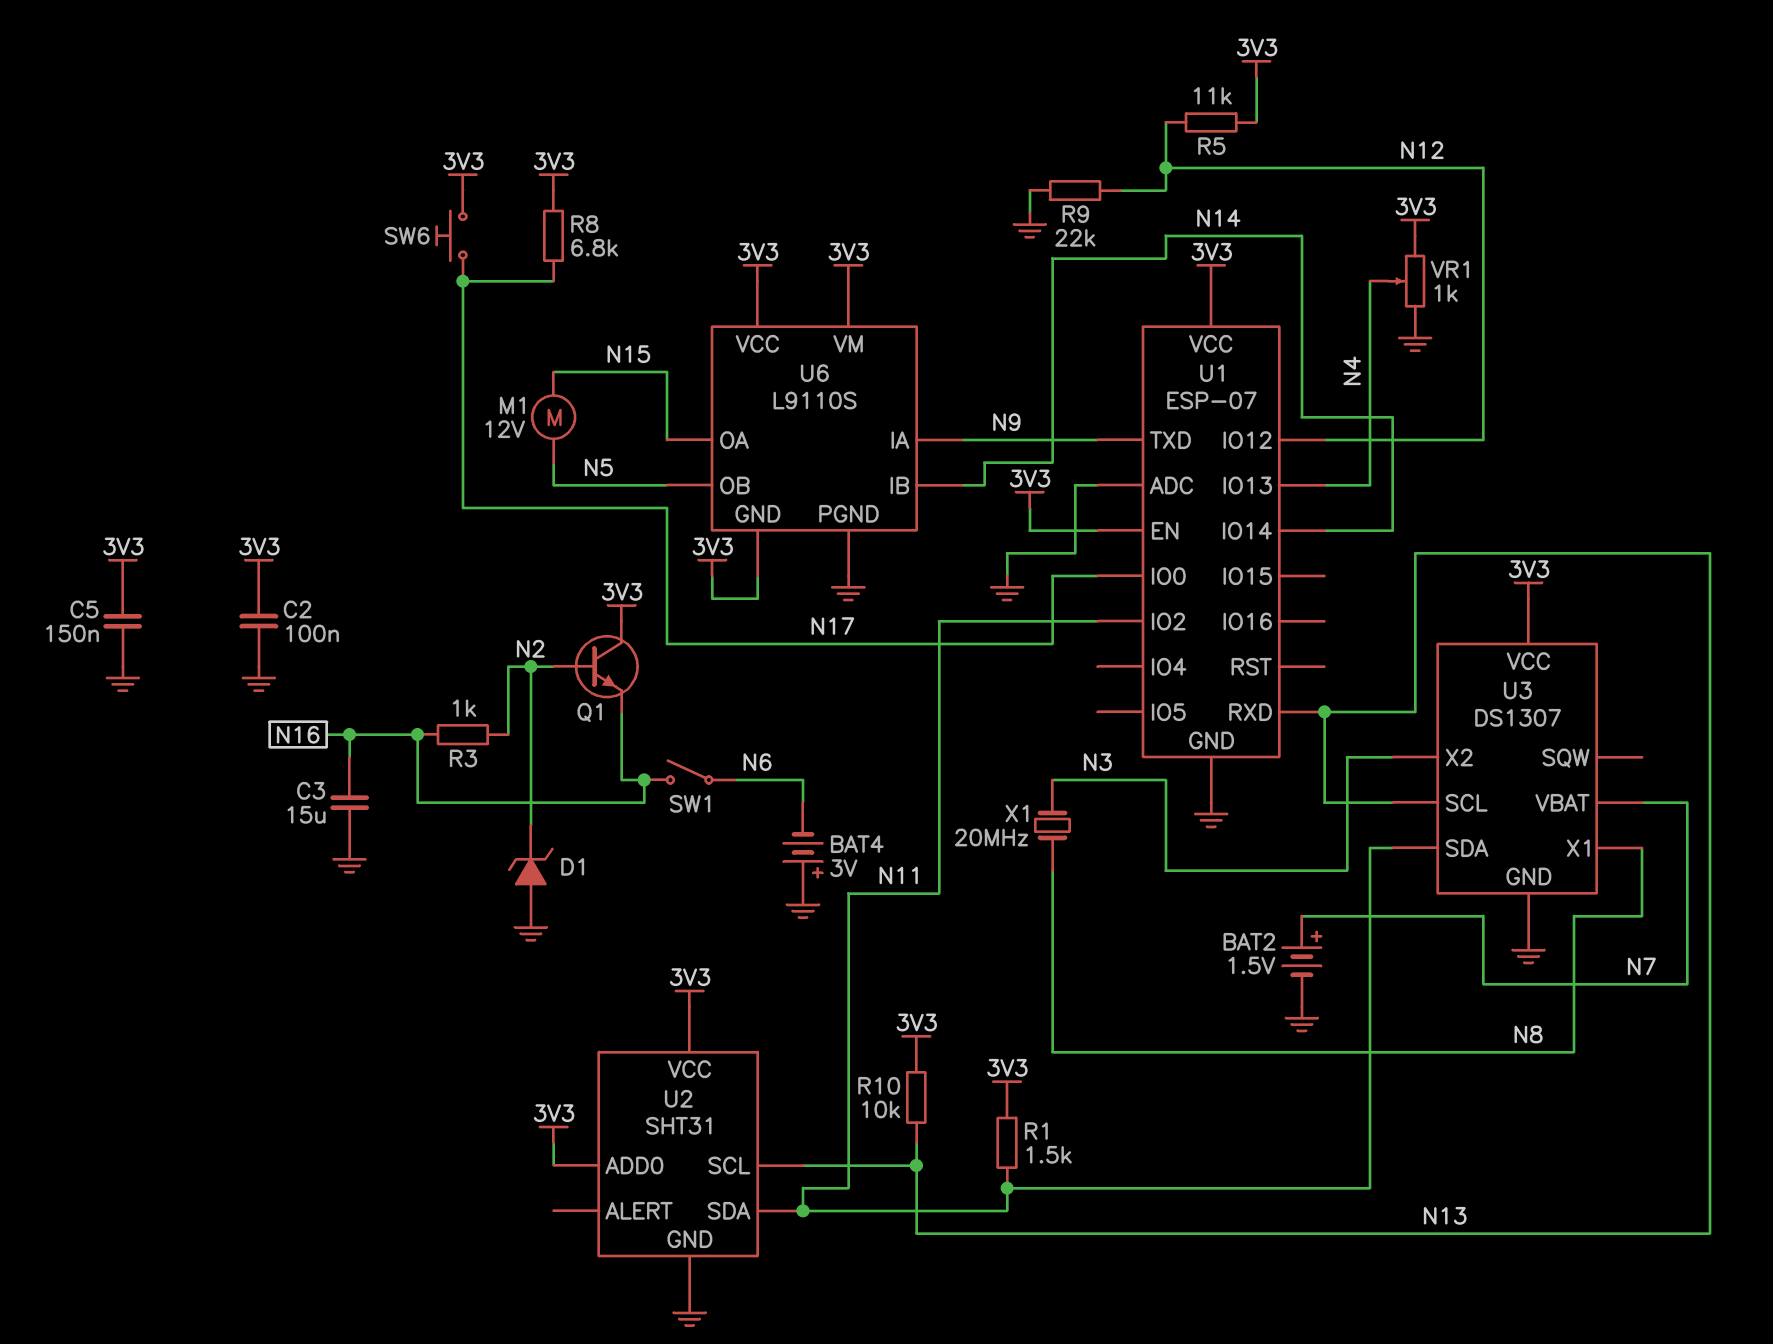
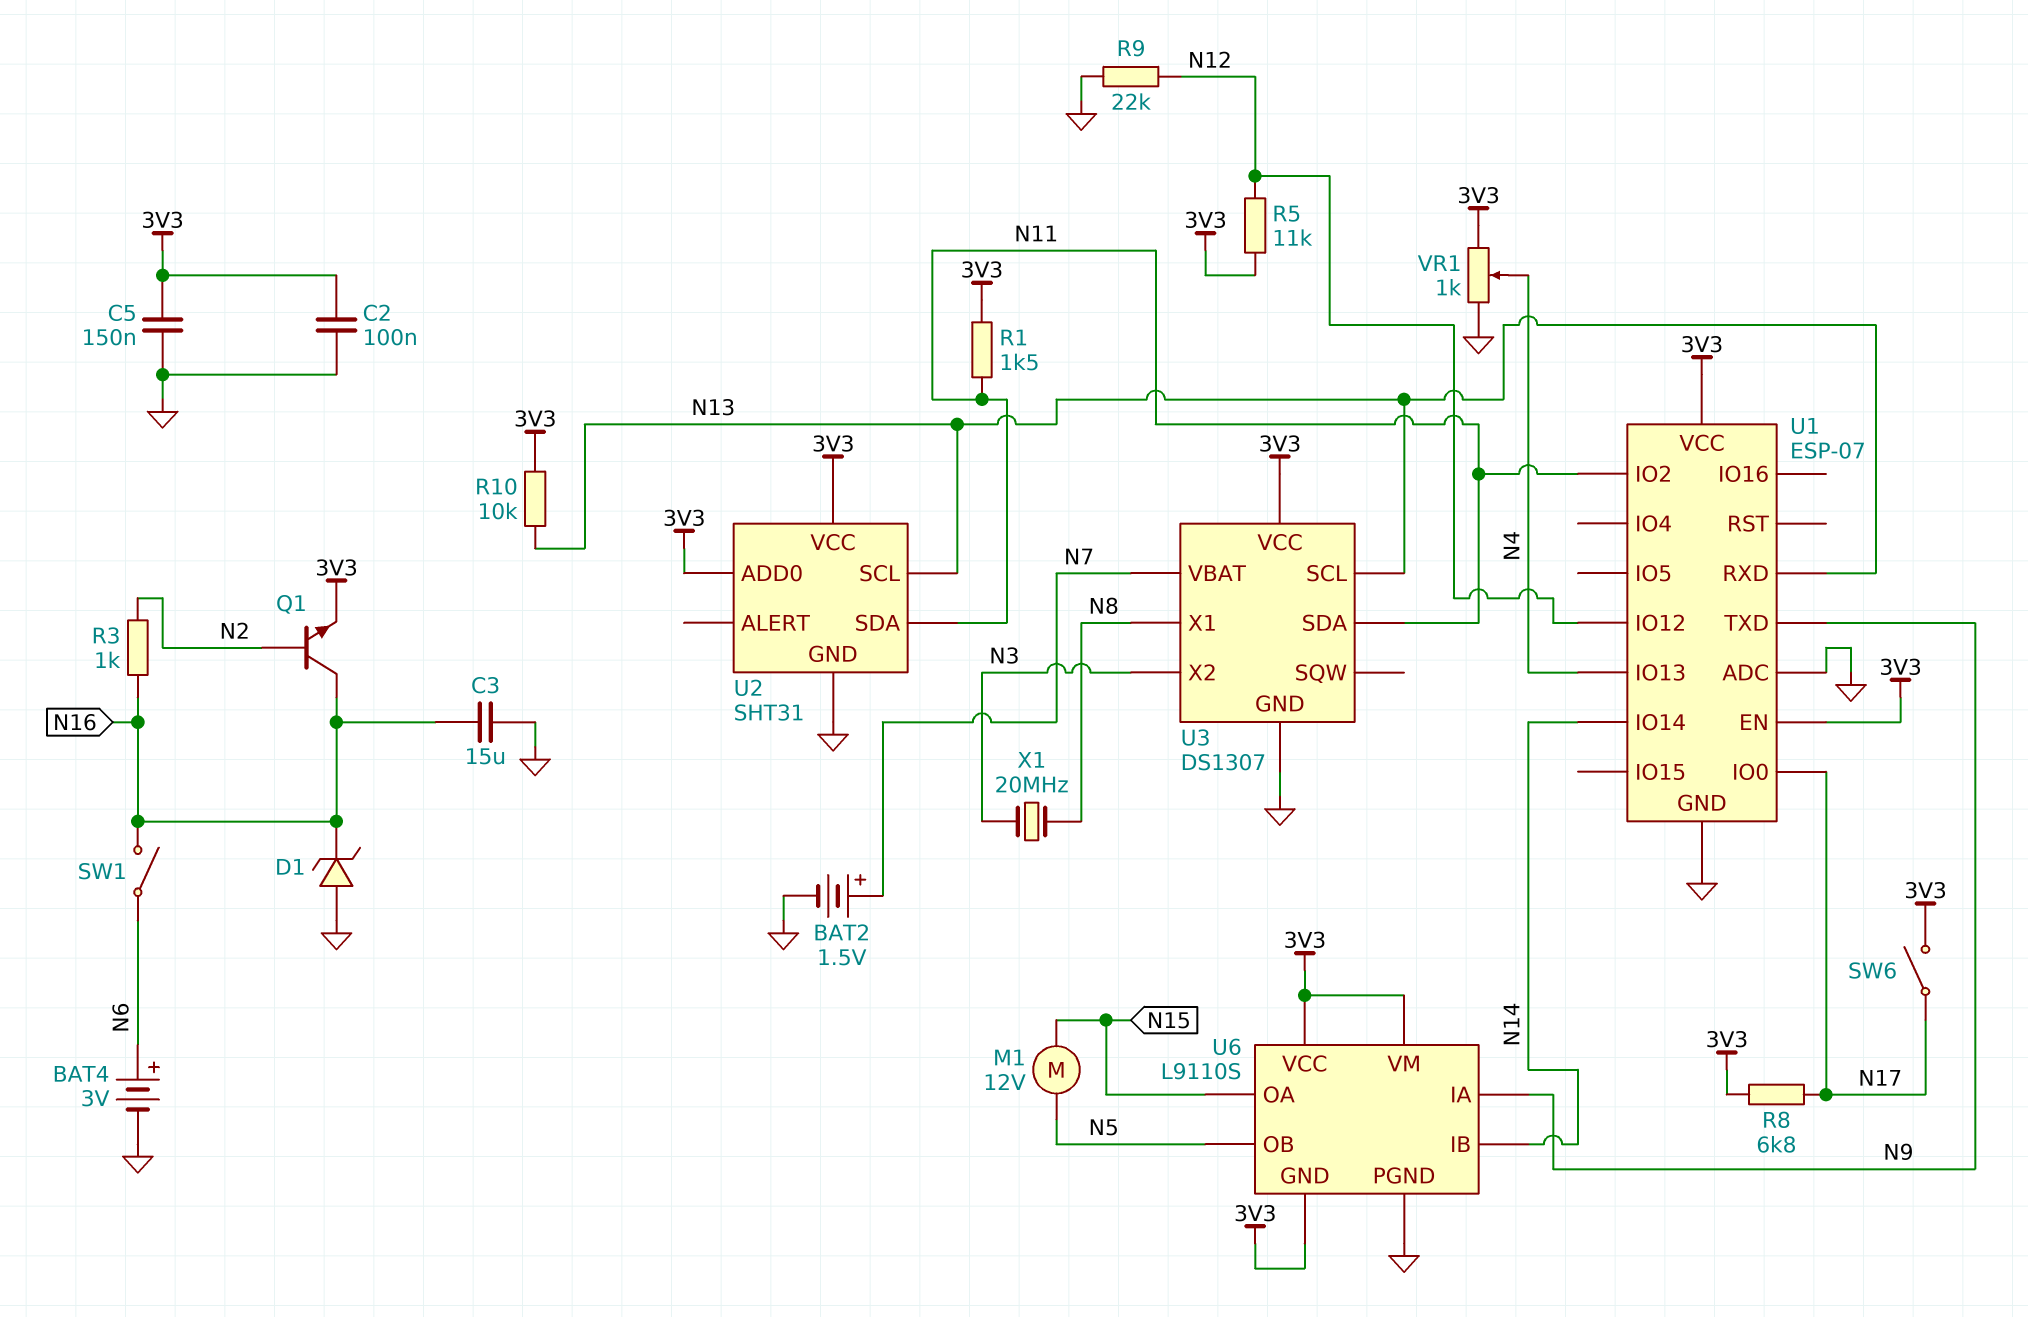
BAT4: 3V (plus GND, minus N6) -> 3V (plus N6, minus GND)
D1: zener (A GND, K N2) -> zener (A GND, K N16)
Q1: NPN (B N2, C 3V3, E N16) -> NPN (B N2, C N16, E 3V3)
SW6: button (3V3, N17) -> switch (3V3, N17)

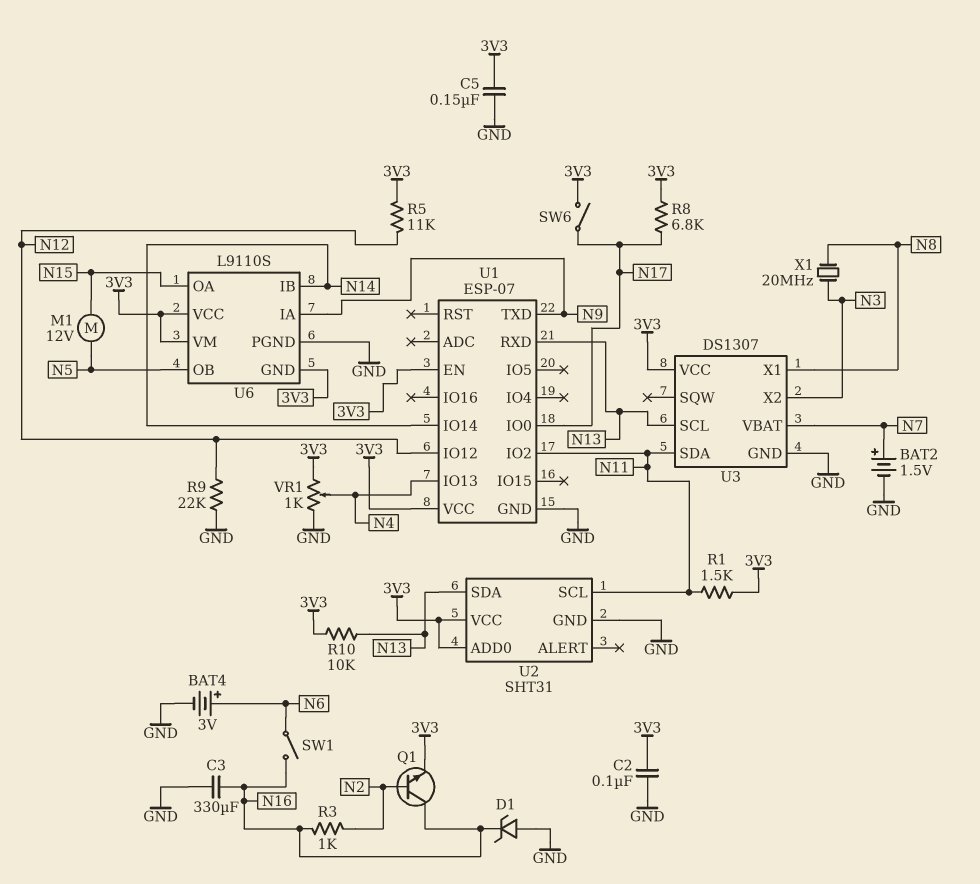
C3: 15uF (GND, N16) -> 330uF (GND, N16)
U1 pin ADC: GND -> none
U2 pin SCL: N13 -> N11
U2 pin SDA: N11 -> N13

